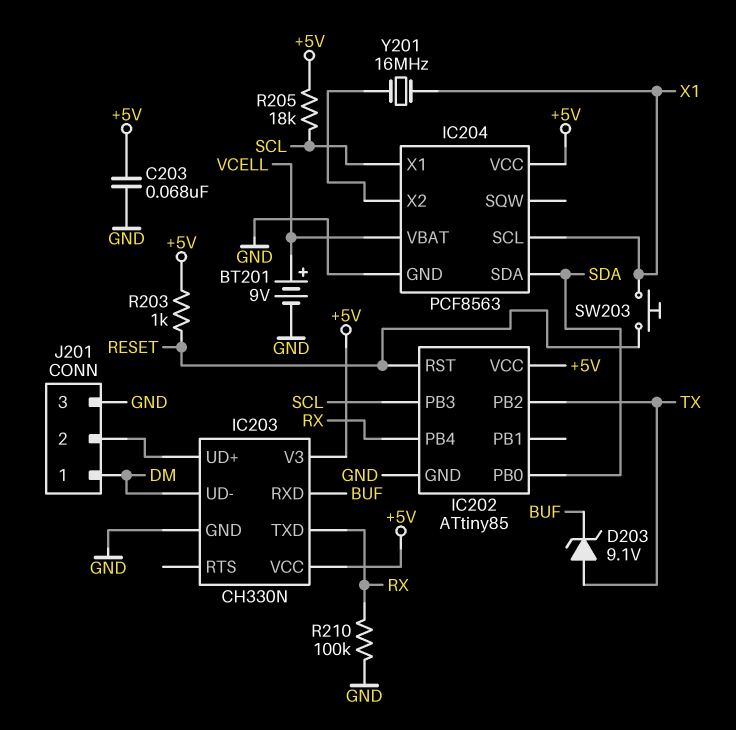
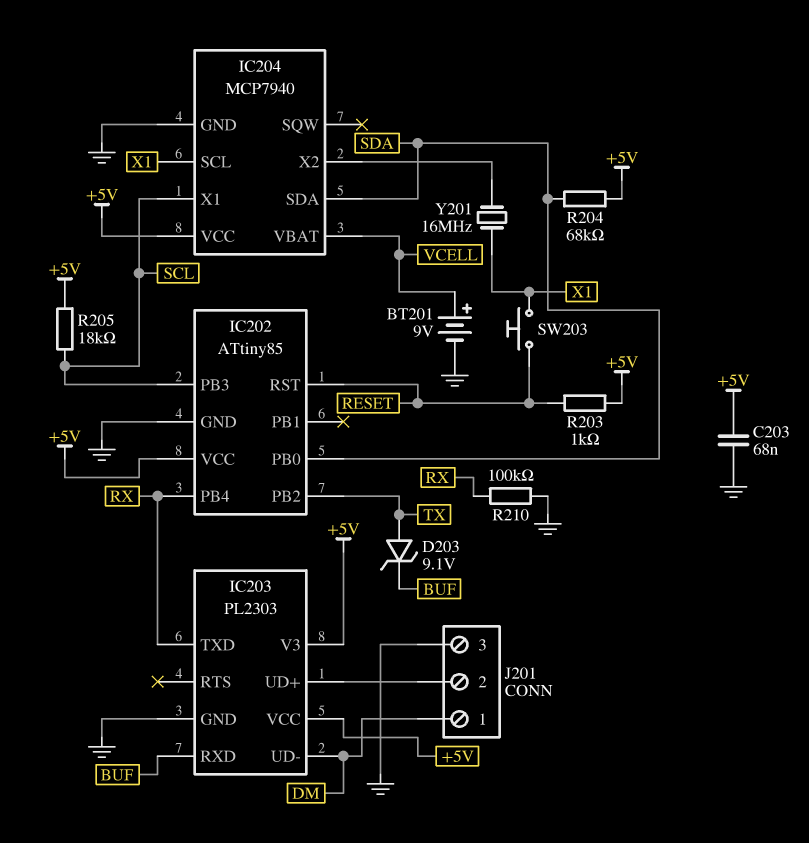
IC203: CH330N -> PL2303
IC204: PCF8563 -> MCP7940
R204: none -> 68k (+5V, SDA)

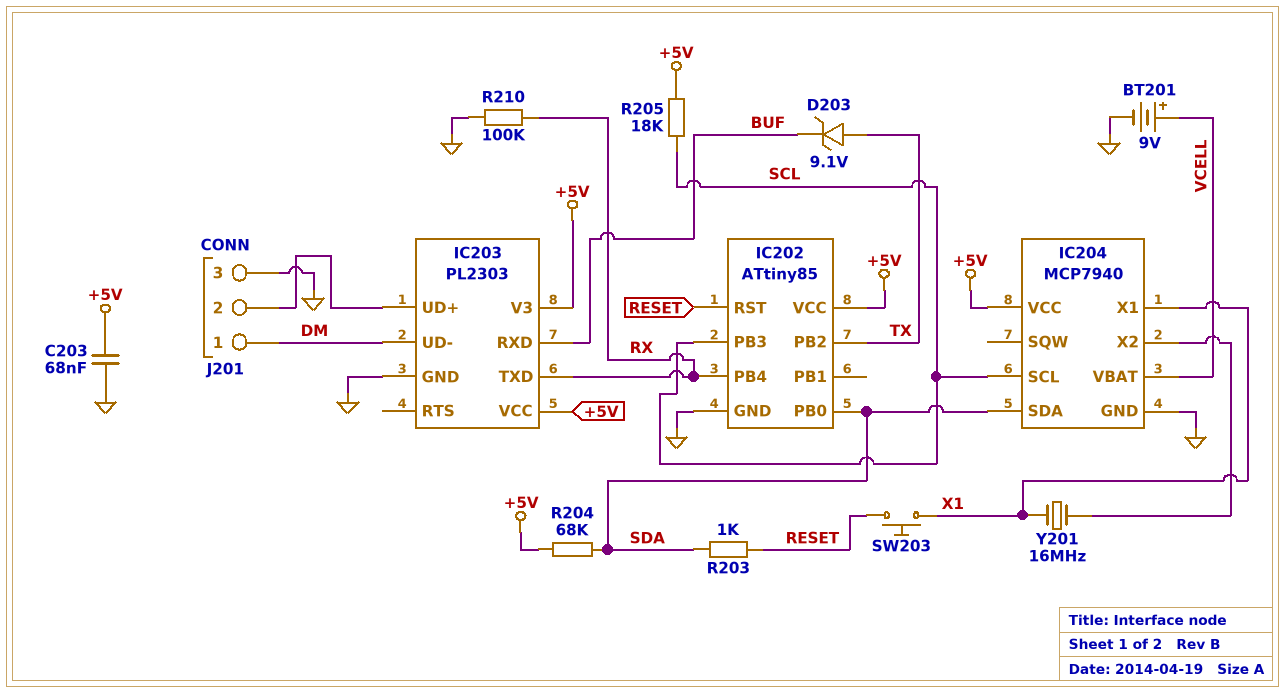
IC204 pin SCL: X1 -> SCL
IC204 pin X1: SCL -> X1
R203: 1k (+5V, RESET) -> 1k (RESET, SDA)

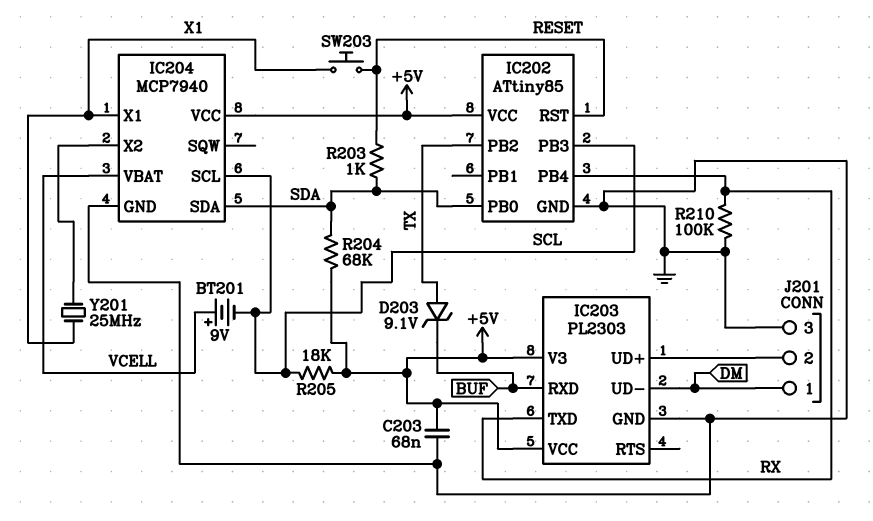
BT201: 9V (plus VCELL, minus GND) -> 9V (plus VCELL, minus SCL)
Y201: 16MHz (IC204/X2, X1) -> 25MHz (IC204/X2, X1)

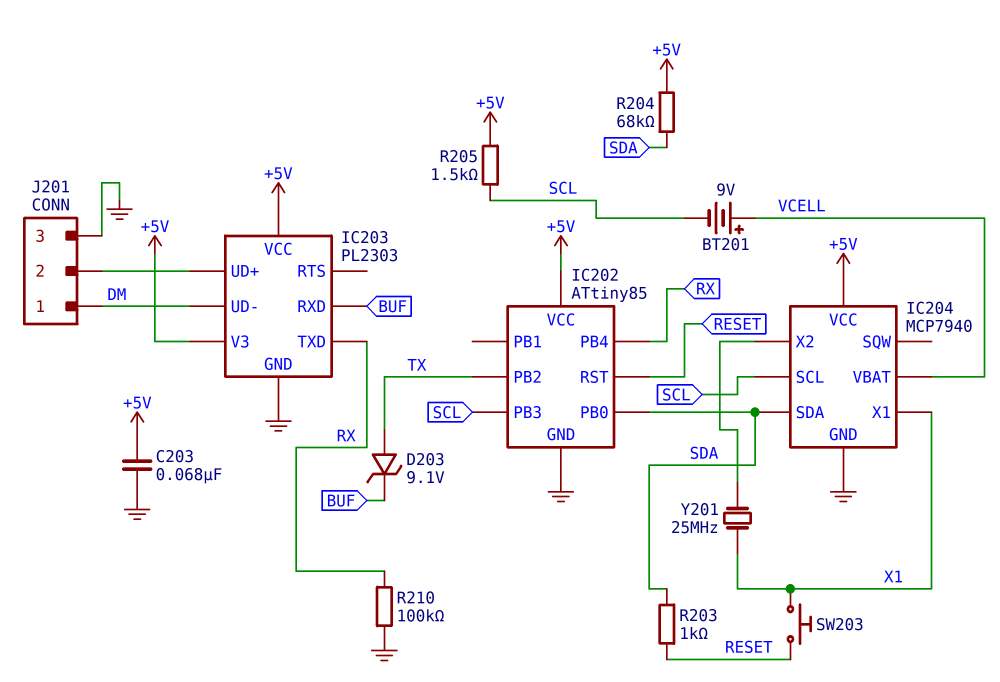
R205: 18k (+5V, SCL) -> 1.5k (+5V, SCL)

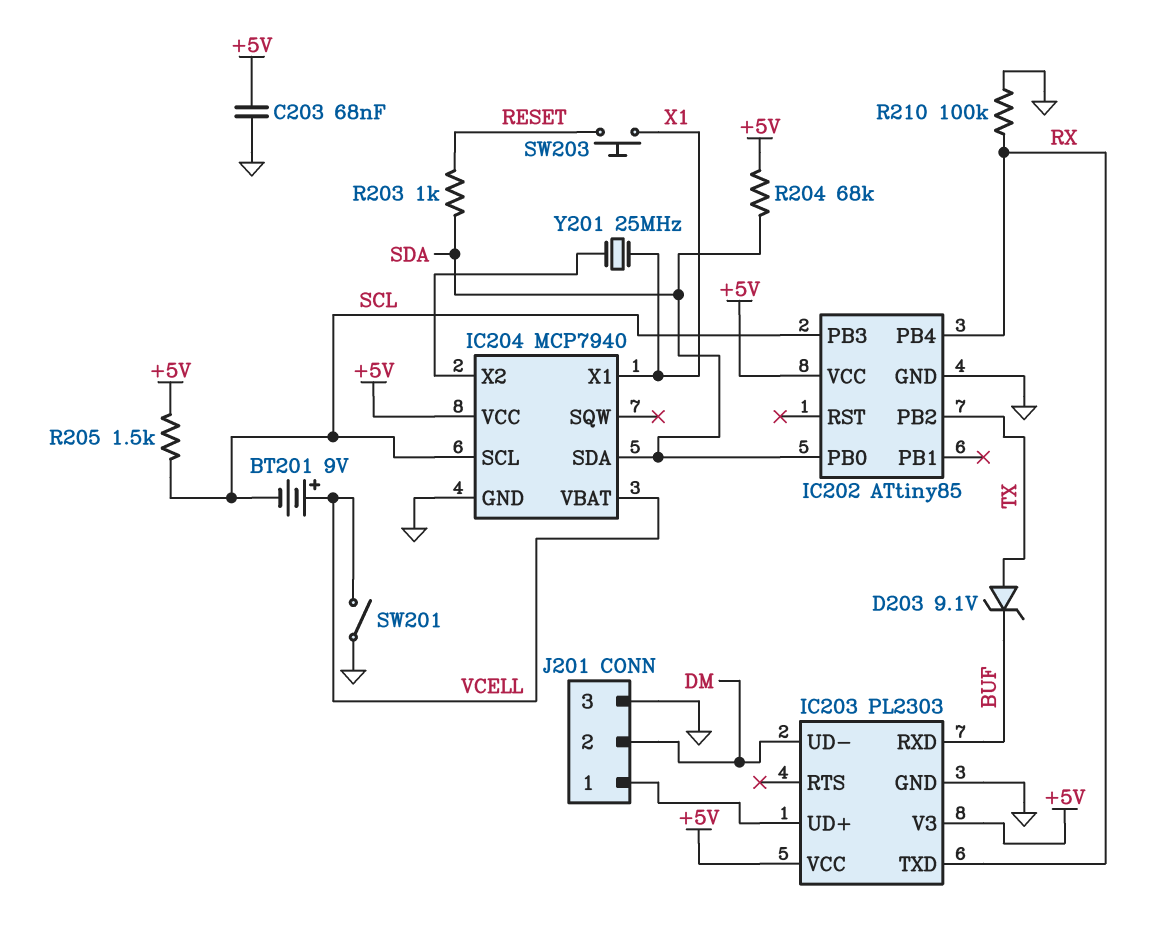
IC202 pin RST: RESET -> none
J201 pin 1: DM -> IC203/UD+
J201 pin 2: IC203/UD+ -> DM
SW201: none -> switch (GND, VCELL)

